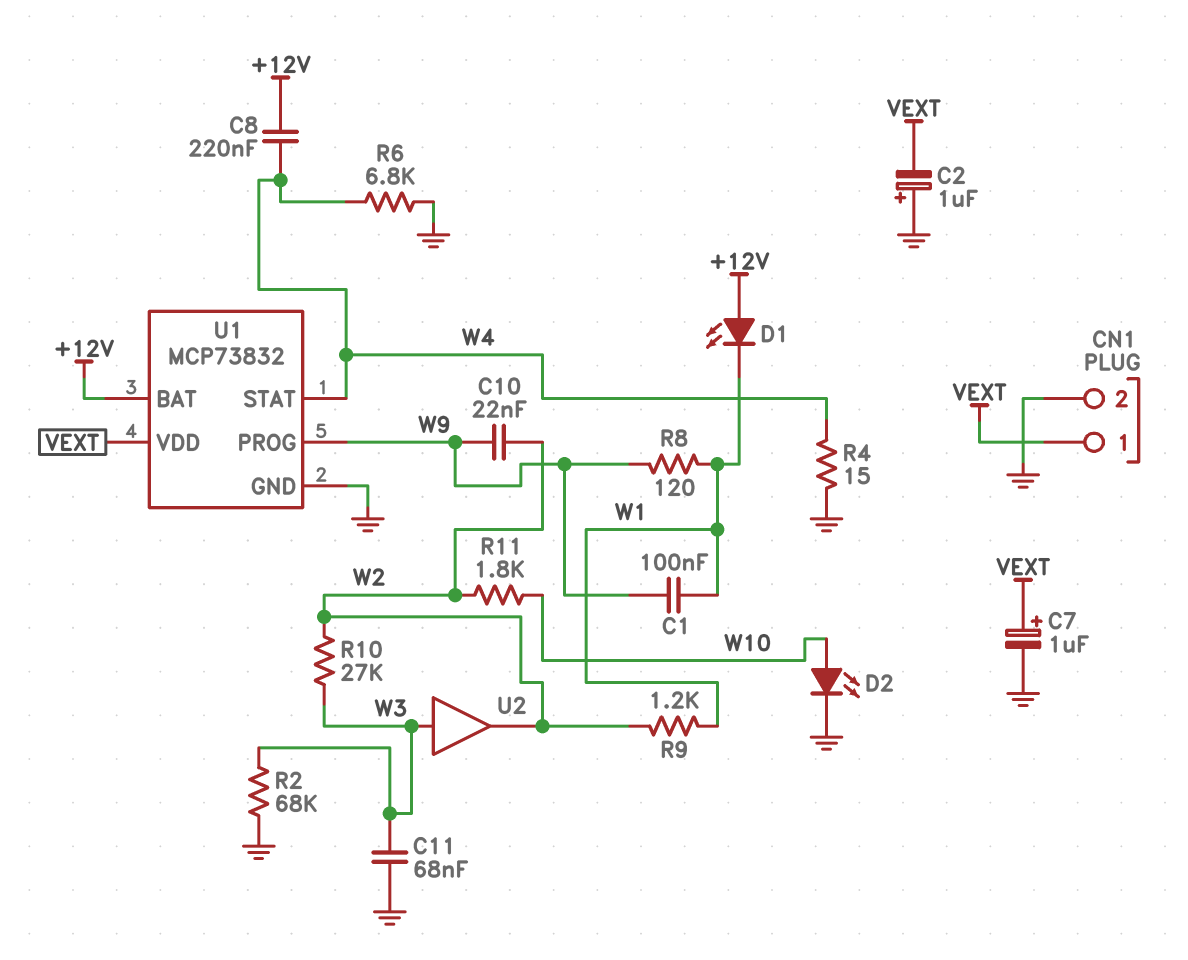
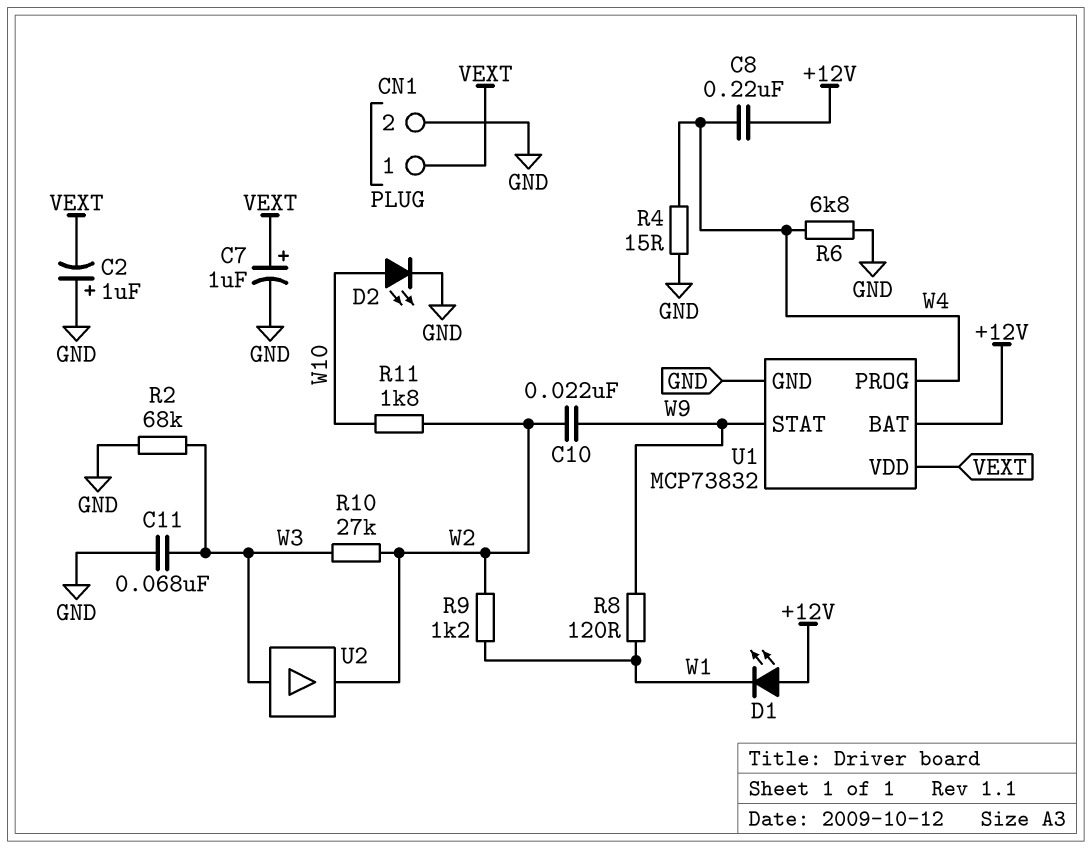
C1: 100nF (W1, W9) -> none
U1 pin PROG: W9 -> W4
U1 pin STAT: W4 -> W9

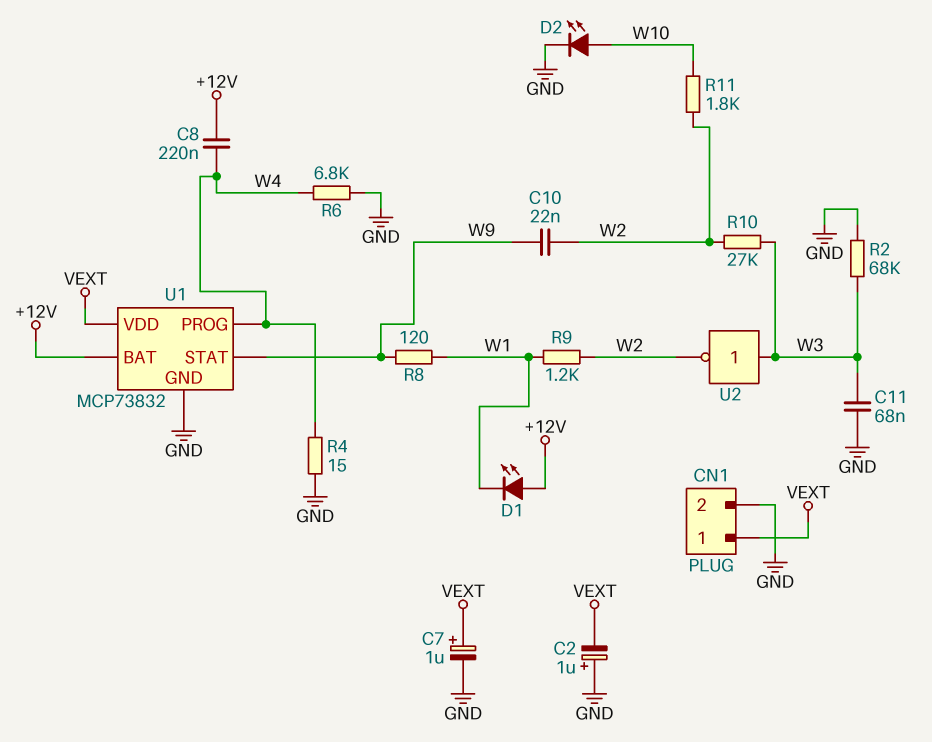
U2: buffer (in W3, out W2) -> NOT (in W3, out W2)

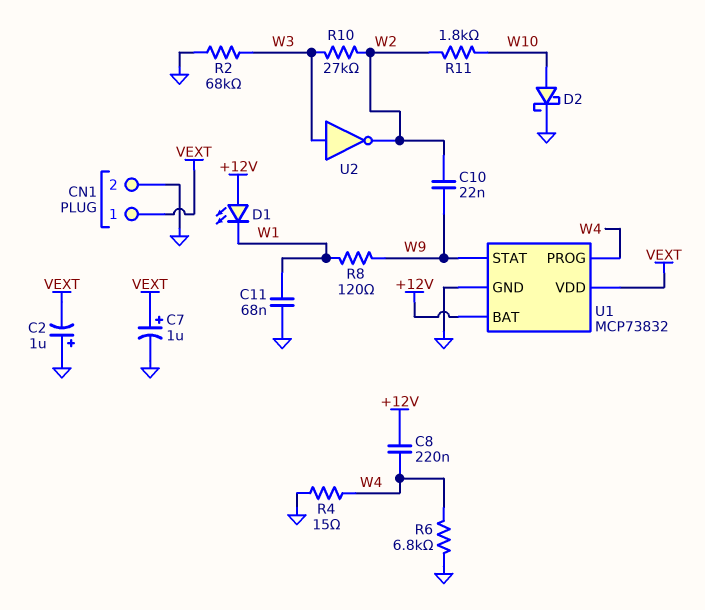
C11: 68nF (GND, W3) -> 68nF (GND, W1)
D2: LED (A W10, K GND) -> schottky (A W10, K GND)
R9: 1.2k (W1, W2) -> none

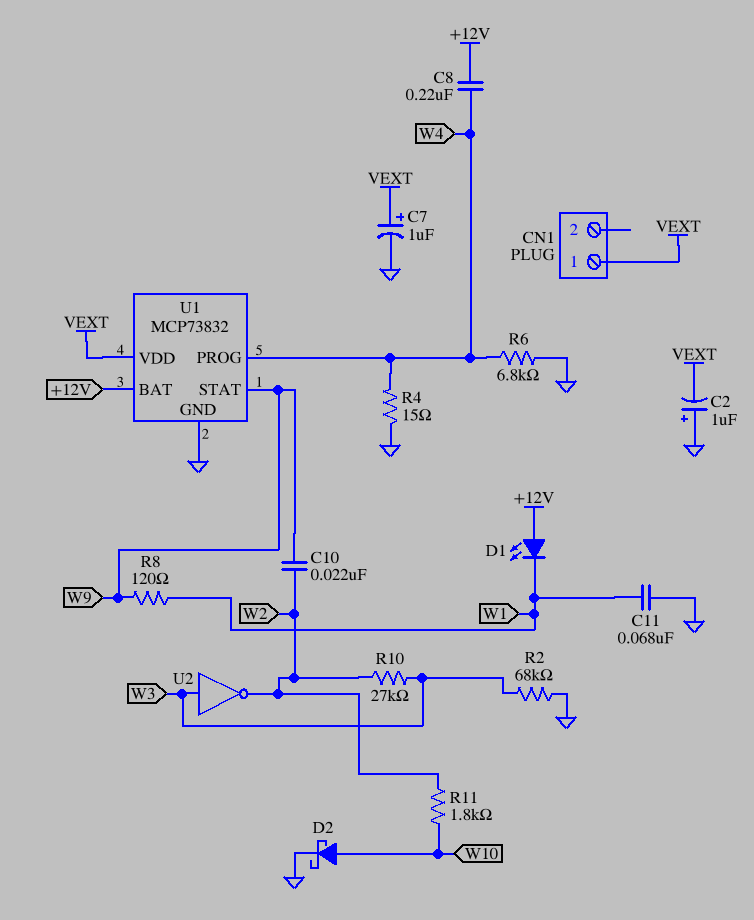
CN1 pin 2: GND -> none

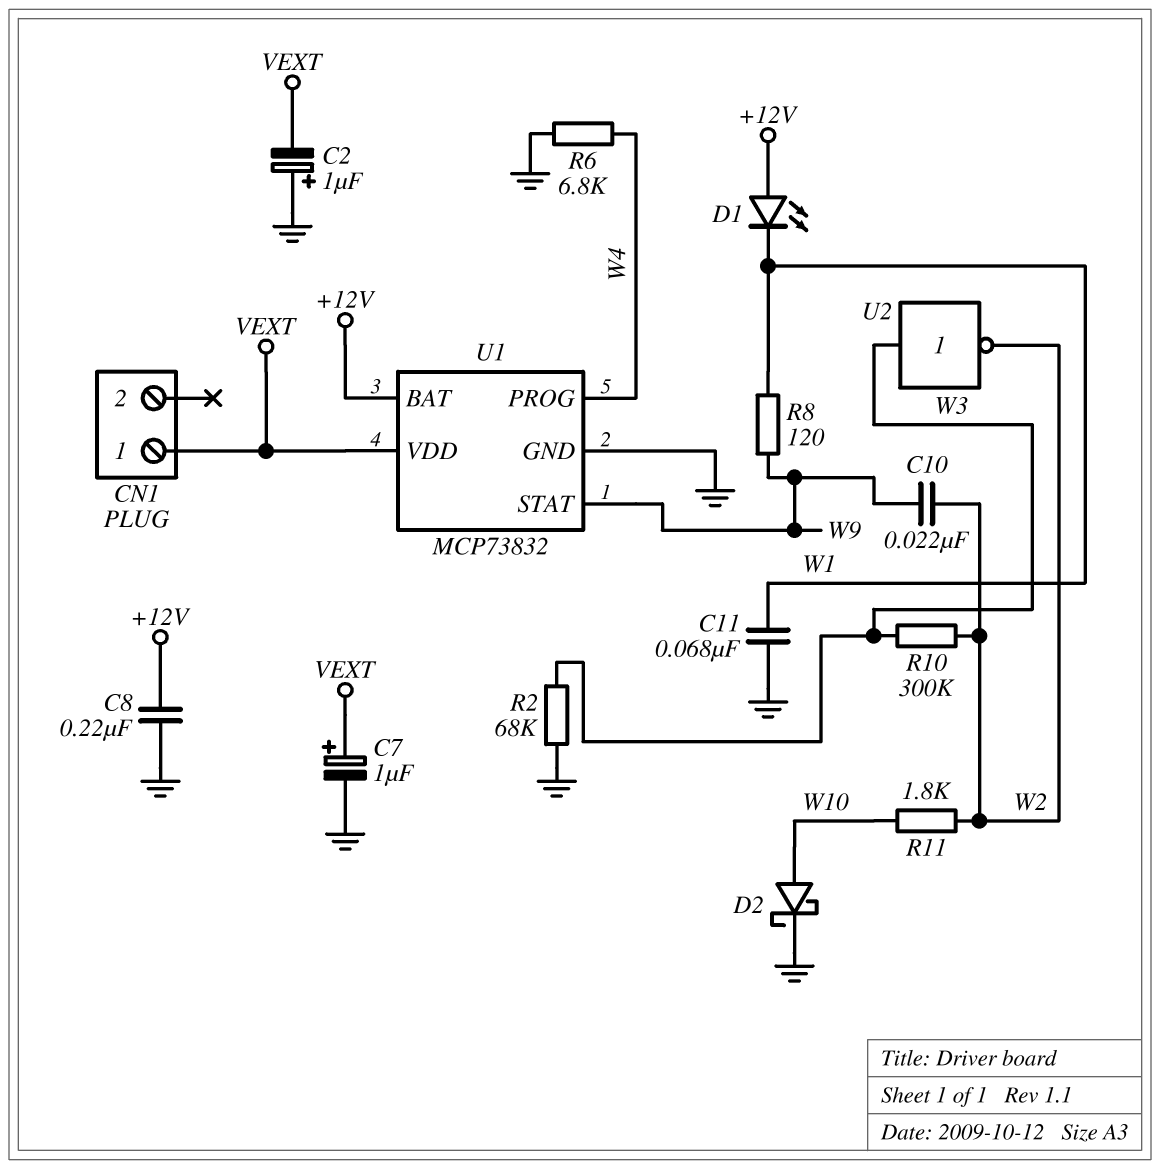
C8: 220nF (+12V, W4) -> 220nF (+12V, GND)
R4: 15 (GND, W4) -> none
R10: 27k (W2, W3) -> 300k (W2, W3)

